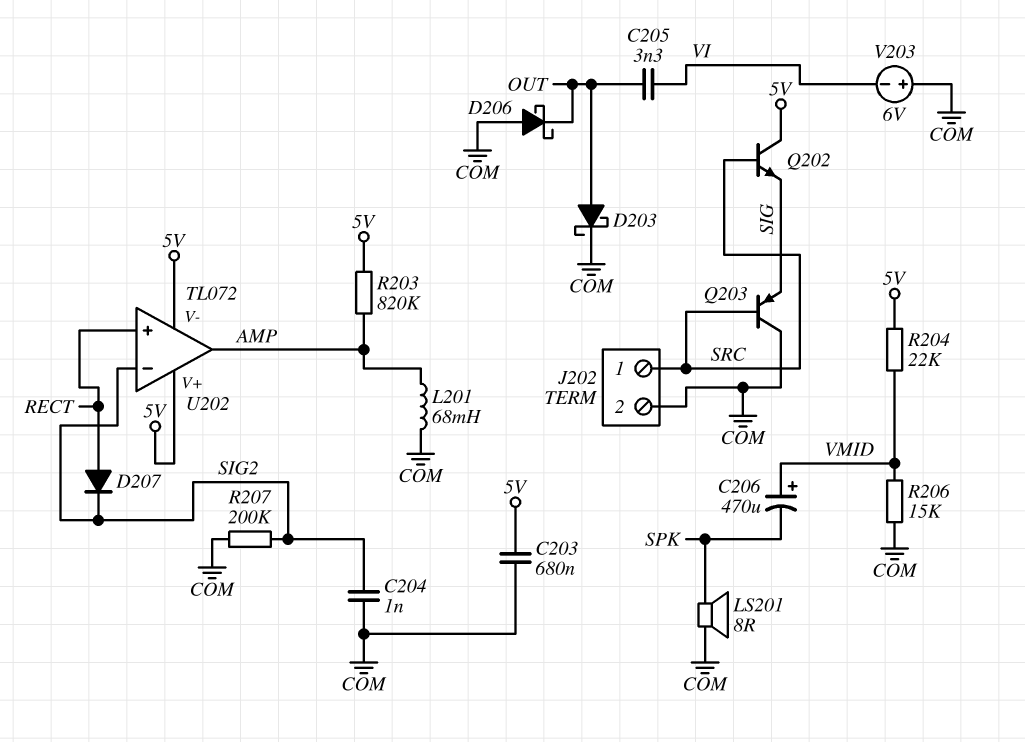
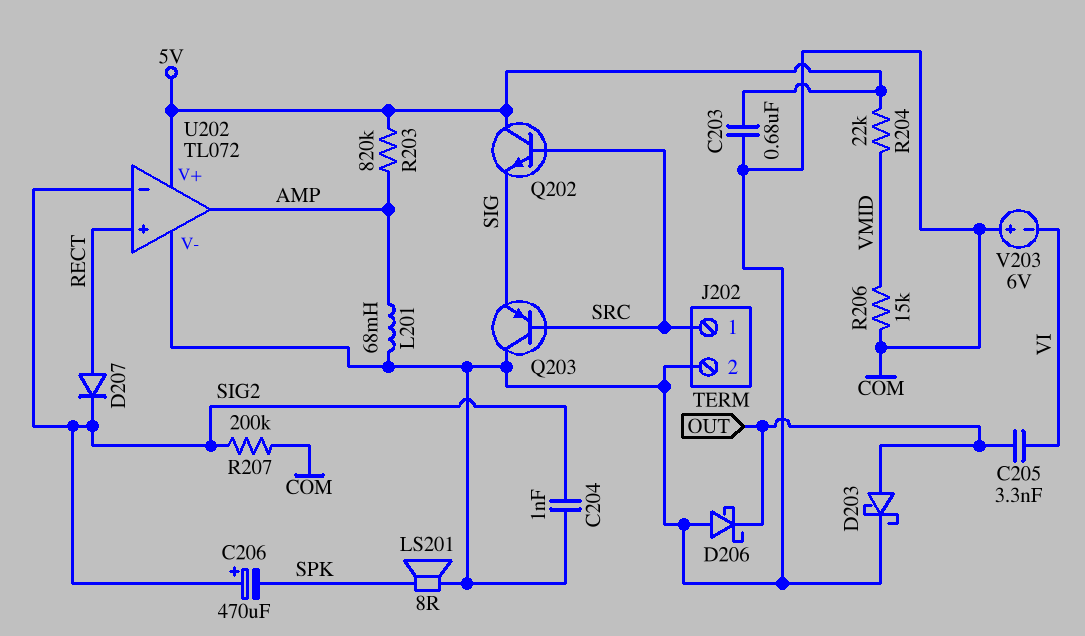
C206: 470uF (plus VMID, minus SPK) -> 470uF (plus SIG2, minus SPK)
U202 pin V-: 5V -> COM

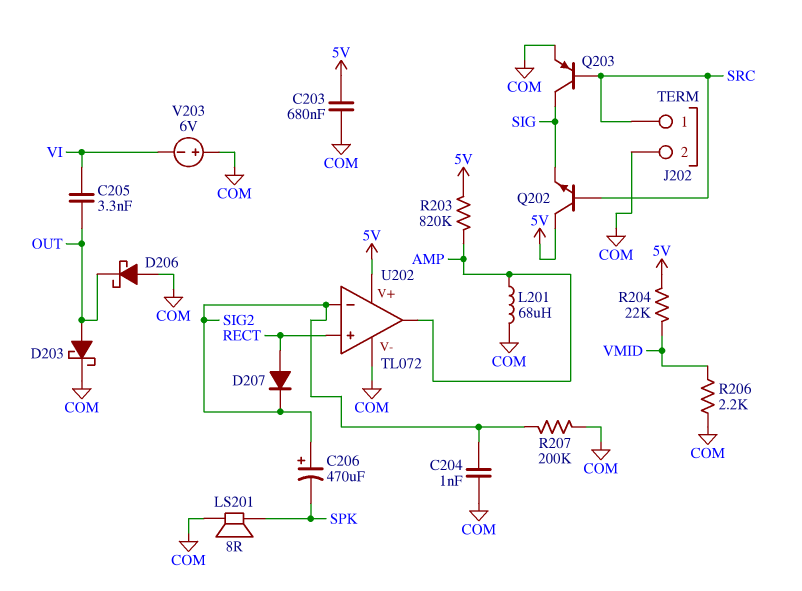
L201: 68mH (AMP, COM) -> 68uH (AMP, COM)
Q203: PNP (B SRC, C COM, E SIG) -> PNP (B SRC, C SIG, E COM)
R206: 15k (COM, VMID) -> 2.2k (COM, VMID)

